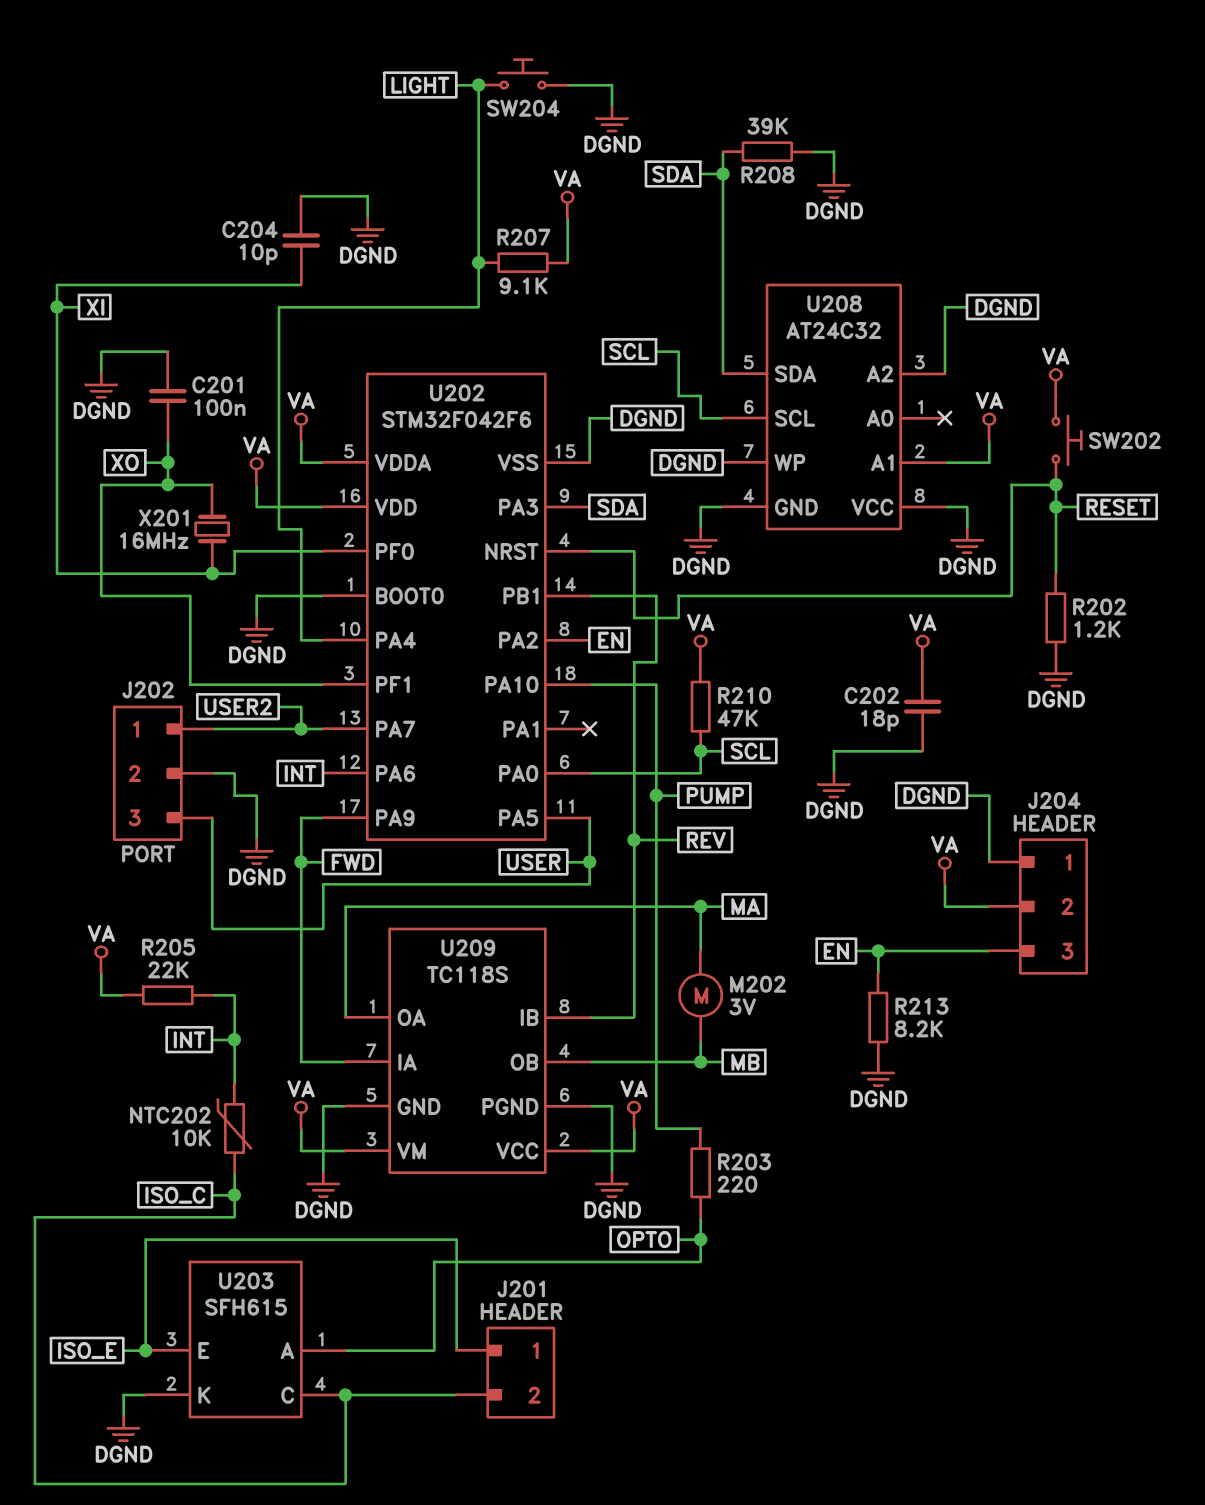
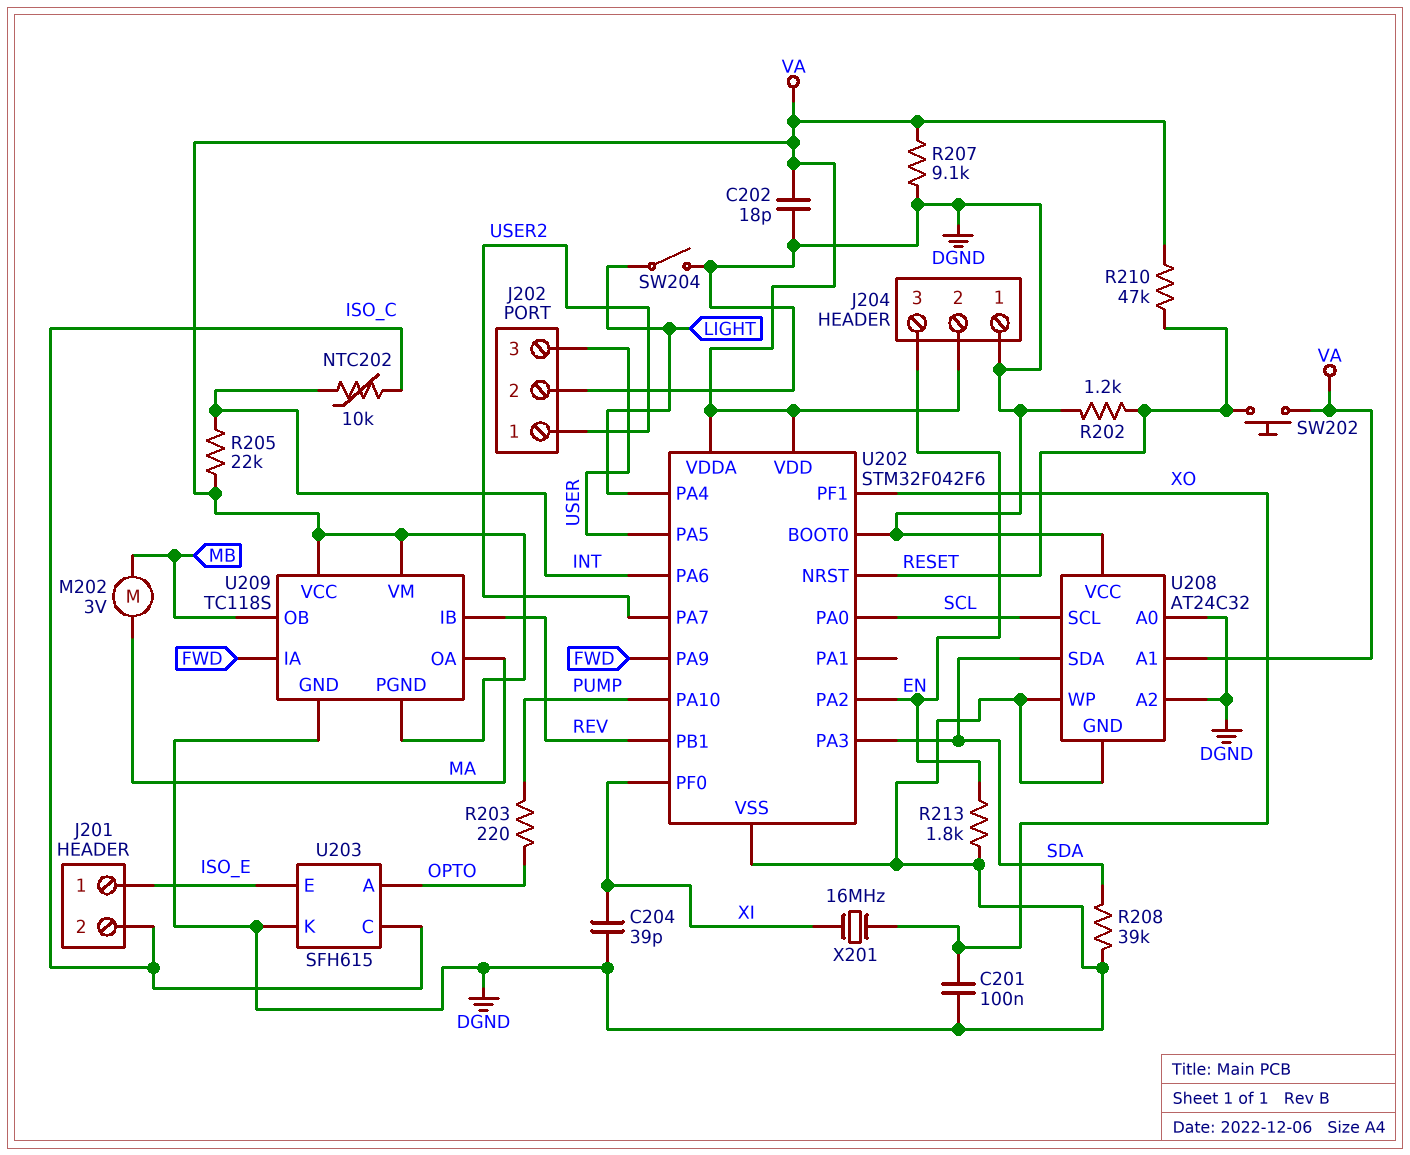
C204: 10pF (DGND, XI) -> 39pF (DGND, XI)
R207: 9.1k (LIGHT, VA) -> 9.1k (DGND, VA)
R210: 47k (SCL, VA) -> 47k (RESET, VA)
R213: 8.2k (DGND, EN) -> 1.8k (DGND, EN)
SW204: button (DGND, LIGHT) -> switch (DGND, LIGHT)
U208 pin A0: none -> DGND
U209 pin PGND: DGND -> VA

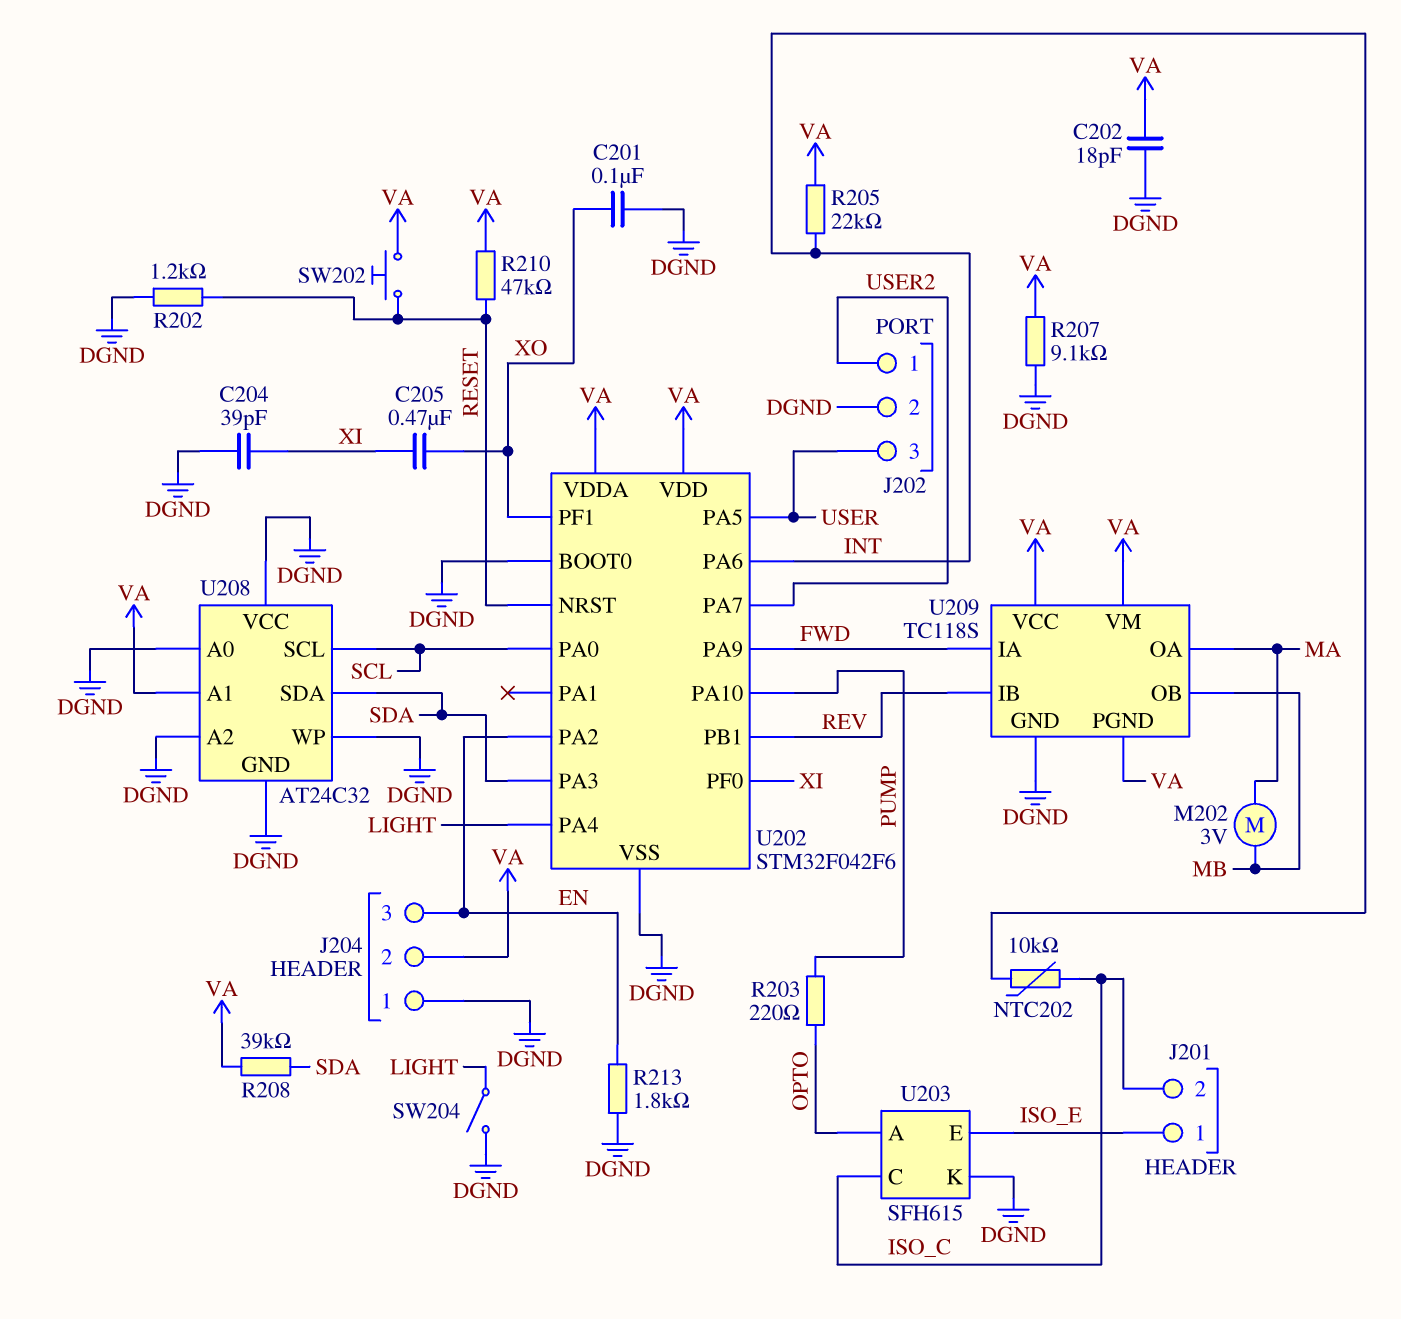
C205: none -> 470nF (XI, XO)
R208: 39k (DGND, SDA) -> 39k (SDA, VA)
X201: 16MHz (XI, XO) -> none

